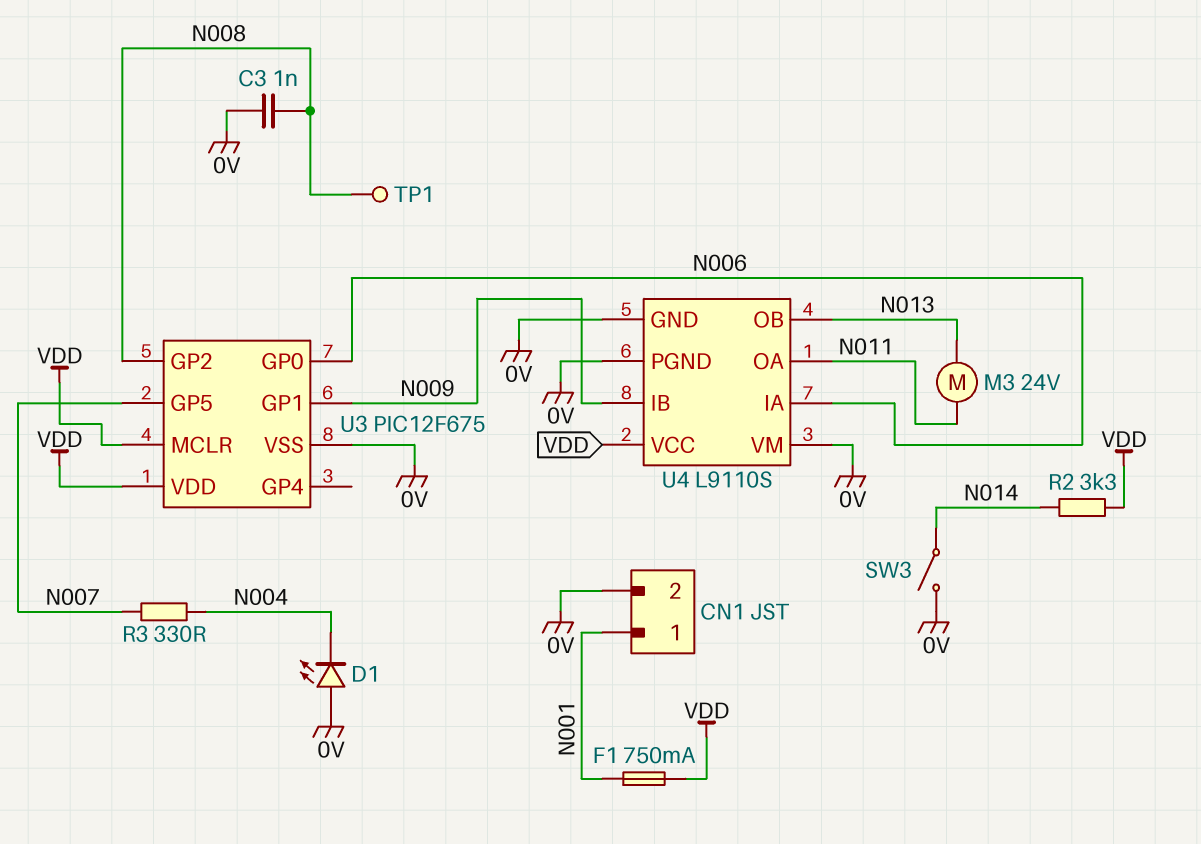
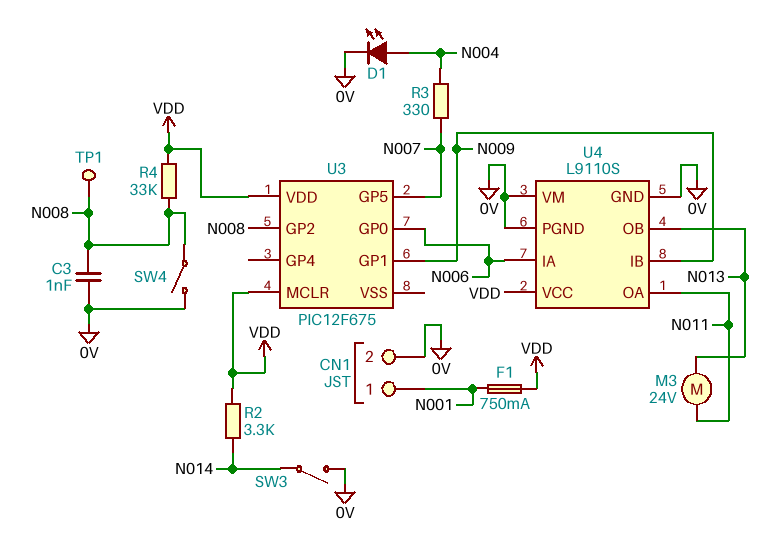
D1: LED (A 0V, K N004) -> LED (A N004, K 0V)
R4: none -> 33k (N008, VDD)
SW4: none -> switch (0V, N008)
U3 pin VSS: 0V -> none

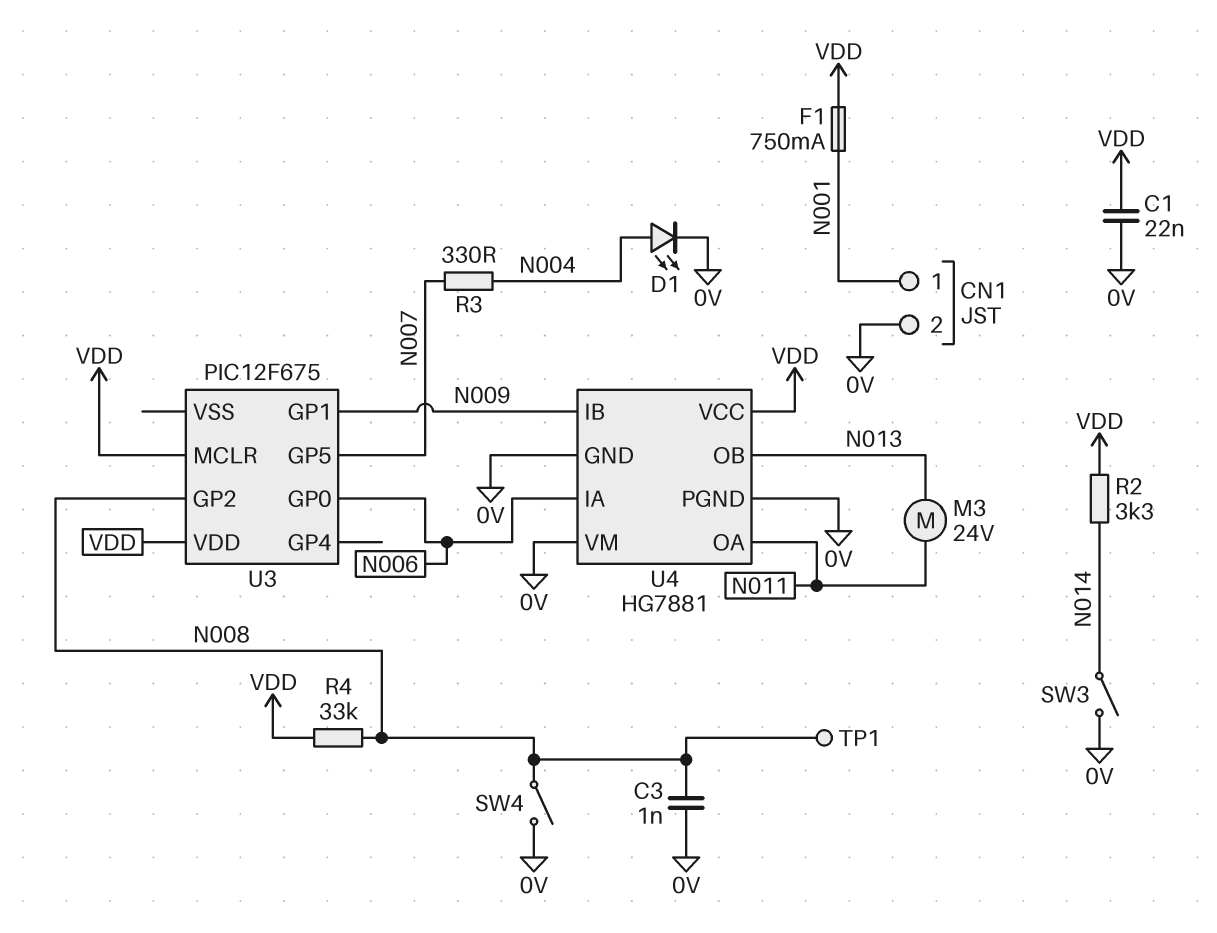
C1: none -> 22nF (0V, VDD)
U4: L9110S -> HG7881

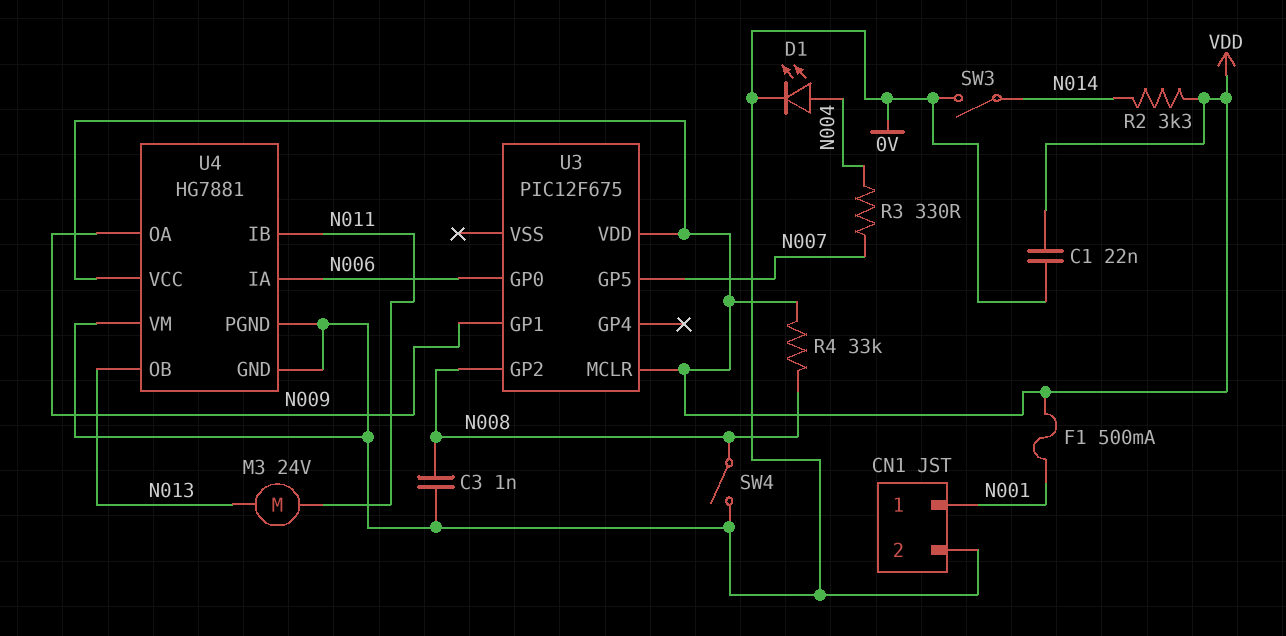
F1: 750mA (N001, VDD) -> 500mA (N001, VDD)
TP1: test point (N008) -> none
U4 pin IB: N009 -> N011
U4 pin OA: N011 -> N009

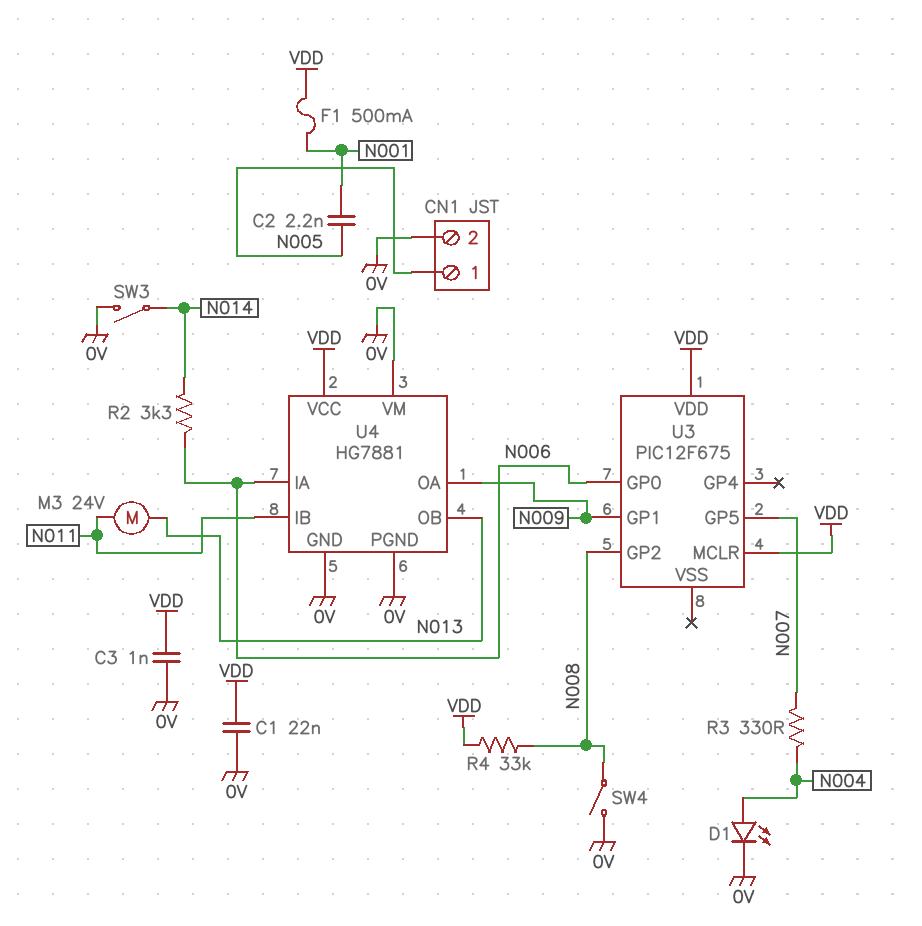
C2: none -> 2.2nF (N001, N005)
C3: 1nF (0V, N008) -> 1nF (0V, VDD)
CN1 pin 1: N001 -> N005
R2: 3.3k (N014, VDD) -> 3.3k (N006, N014)

